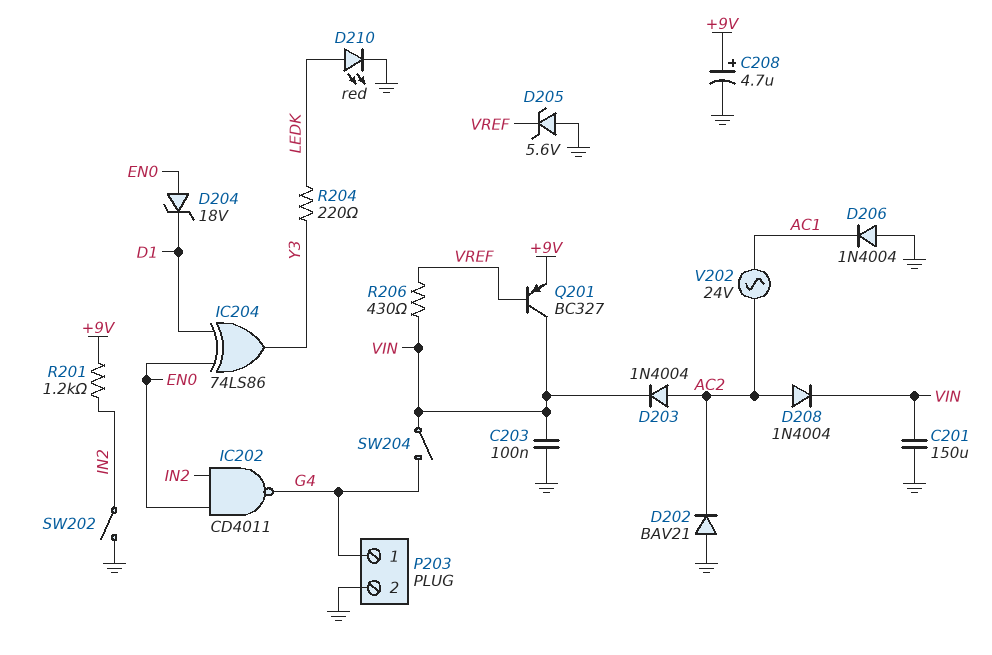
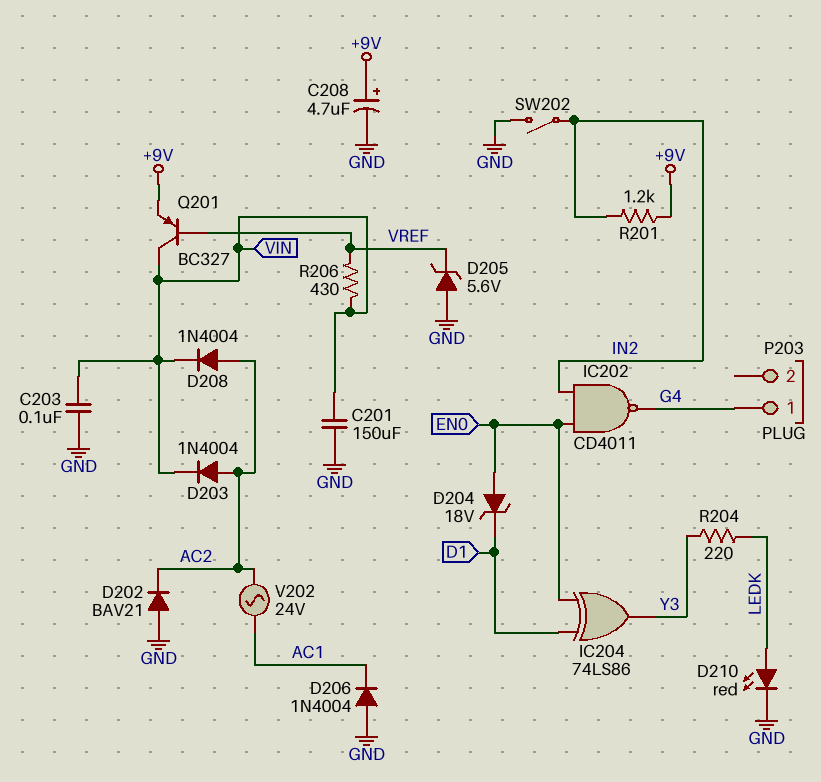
P203 pin 2: GND -> none
SW204: switch (G4, VIN) -> none

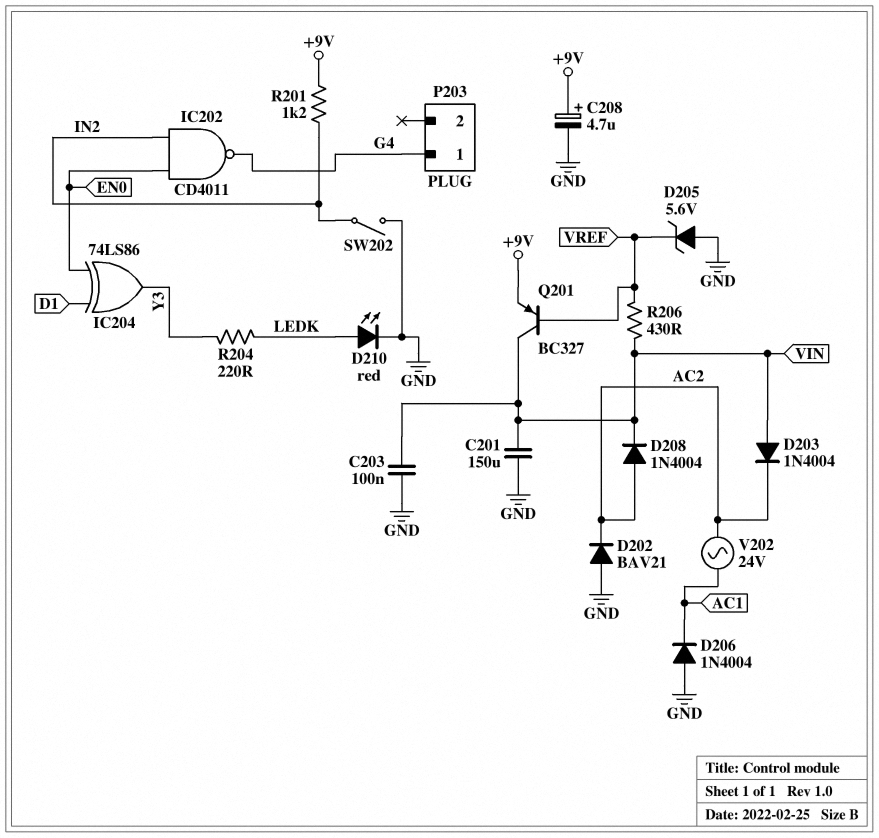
D203: diode 1N4004 (A AC2, K VIN) -> diode 1N4004 (A VIN, K AC2)
D204: zener 18V (A EN0, K D1) -> none

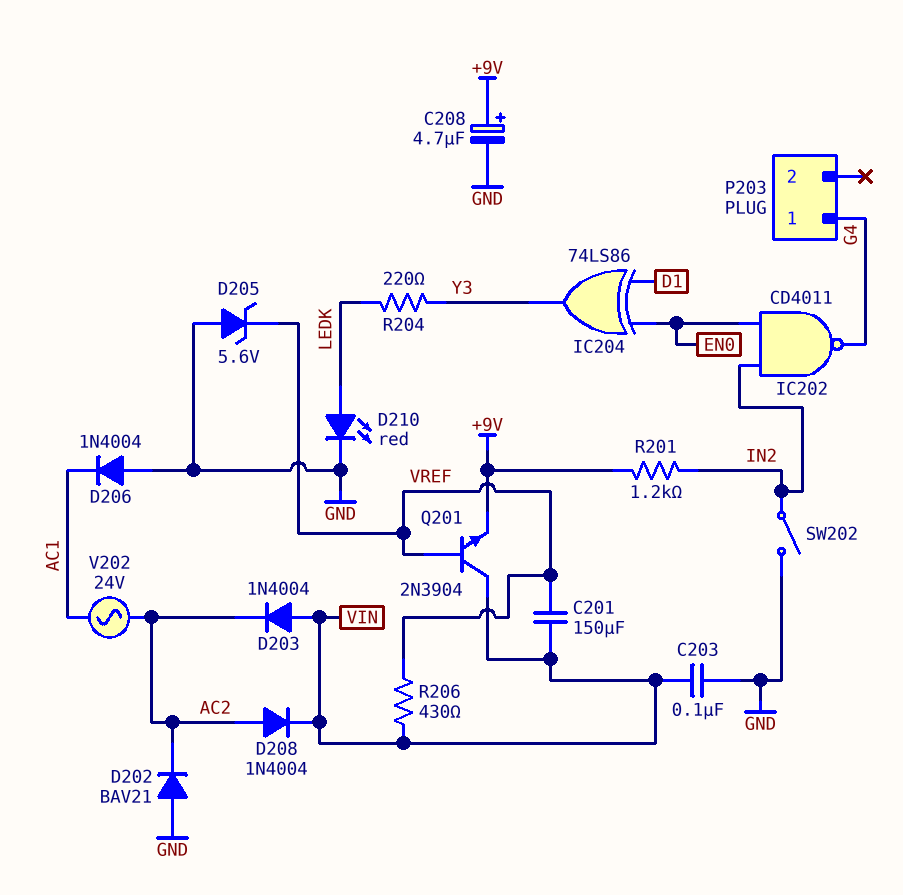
C201: 150uF (GND, VIN) -> 150uF (VIN, VREF)
Q201: PNP BC327 (B VREF, C VIN, E +9V) -> NPN 2N3904 (B VREF, C VIN, E +9V)

